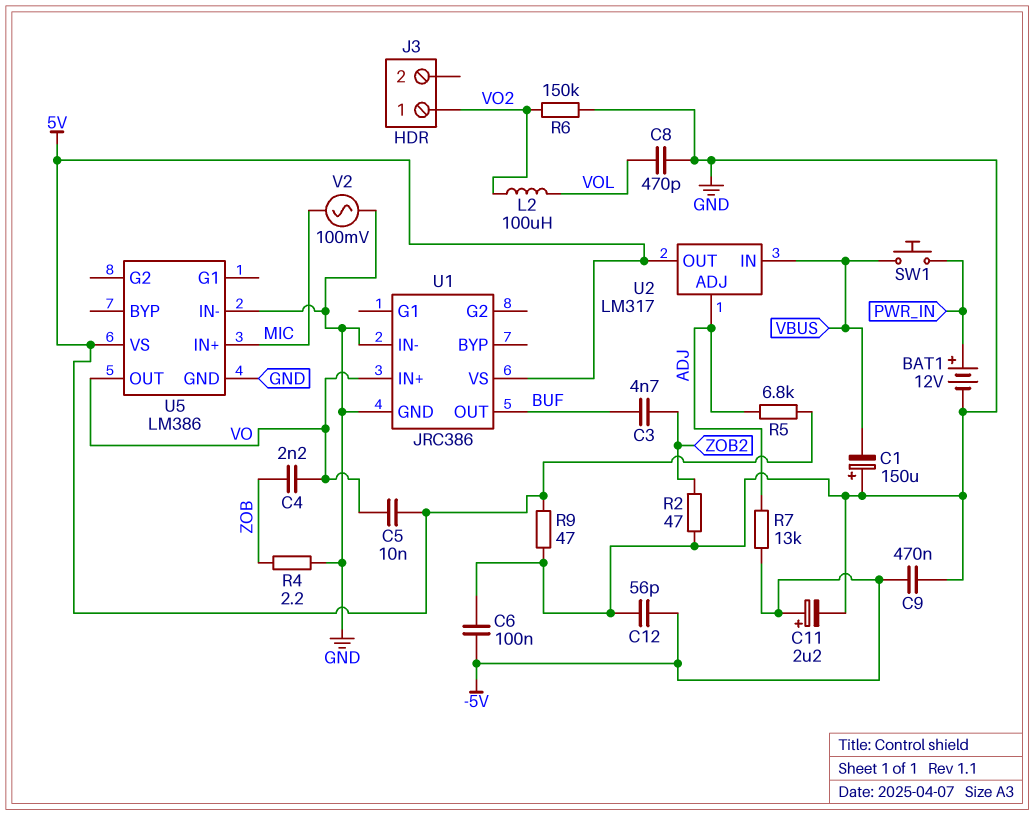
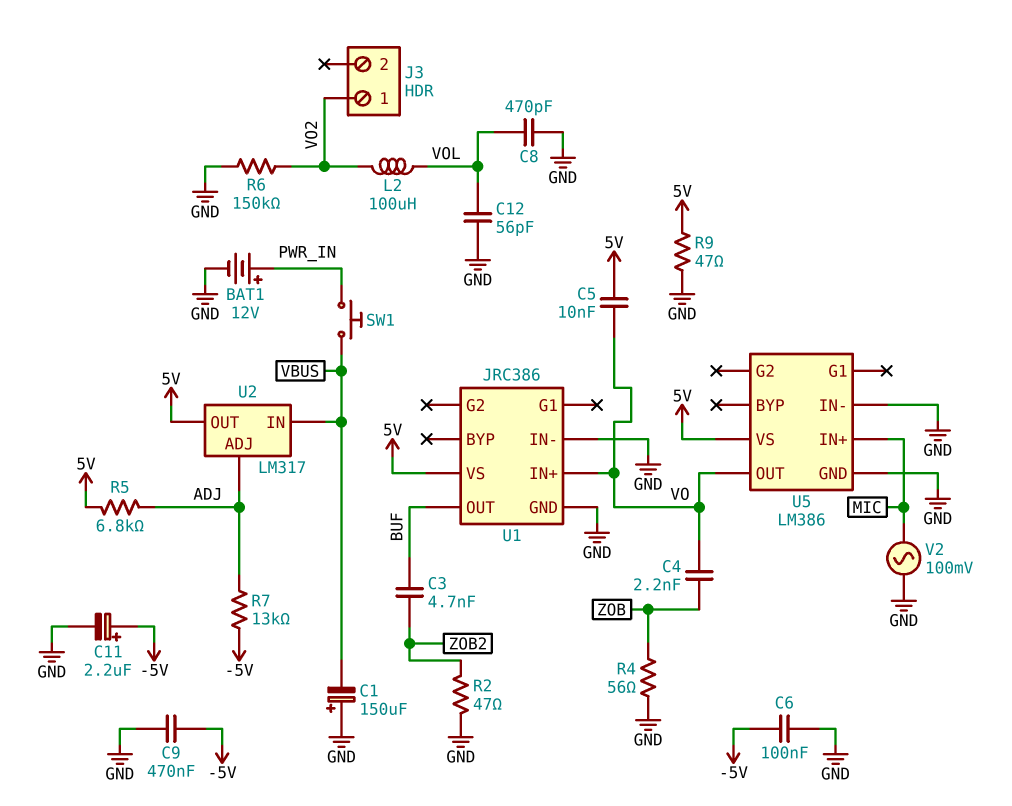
C12: 56pF (-5V, GND) -> 56pF (GND, VOL)
R4: 2.2 (GND, ZOB) -> 56 (GND, ZOB)

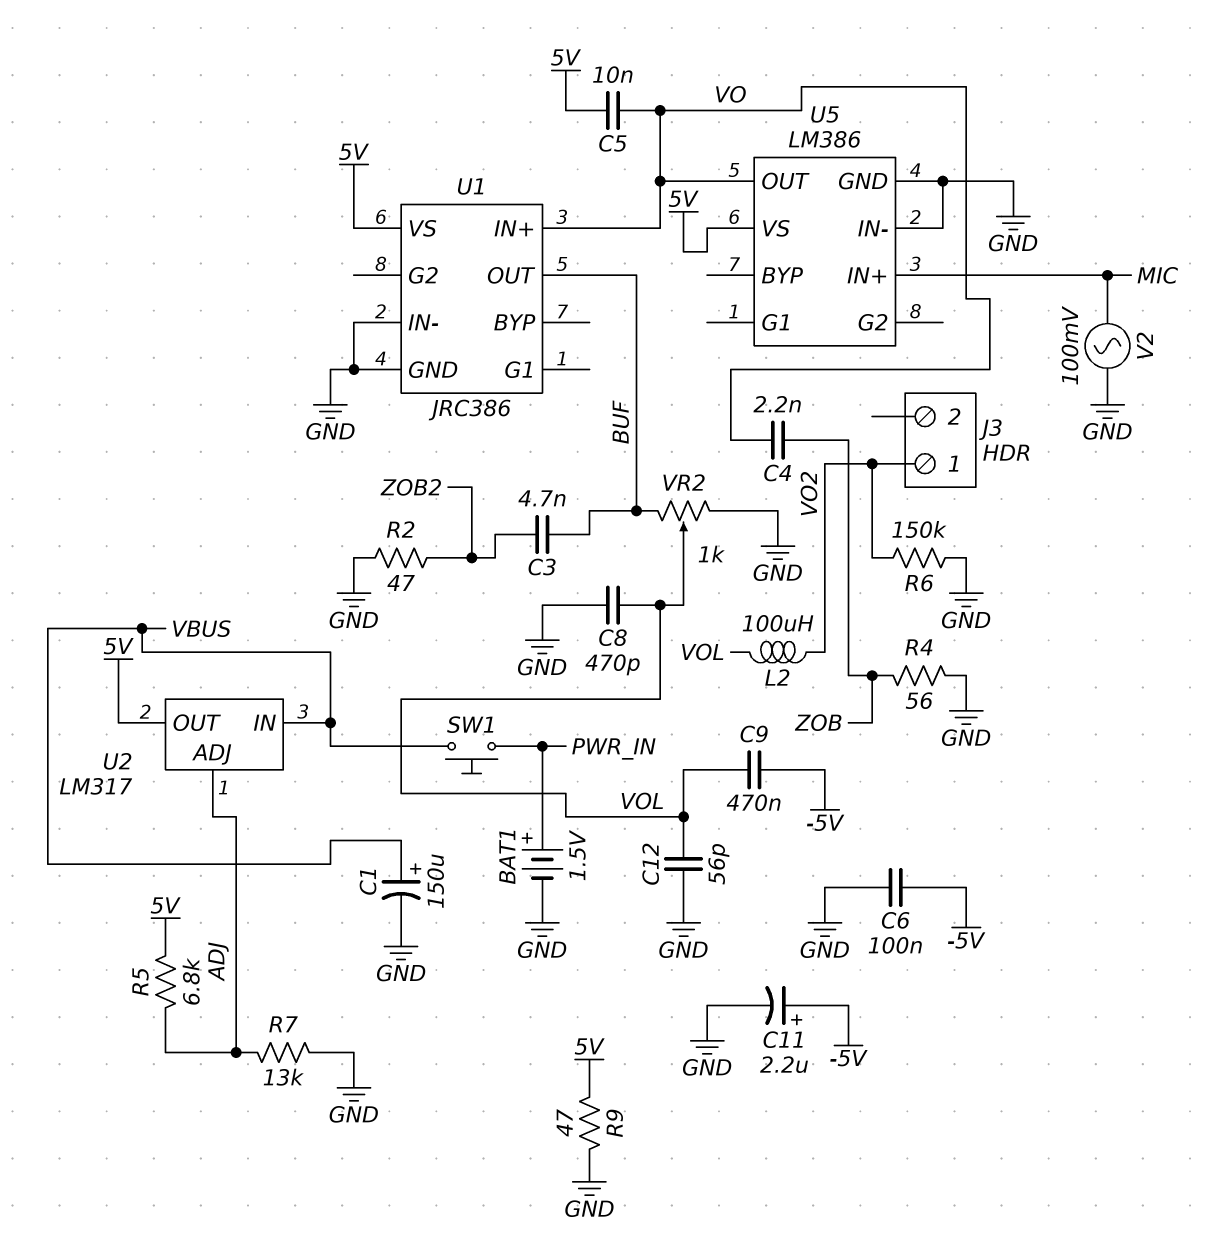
BAT1: 12V (plus PWR_IN, minus GND) -> 1.5V (plus PWR_IN, minus GND)
C1: 150uF (plus GND, minus VBUS) -> 150uF (plus VBUS, minus GND)
C9: 470nF (-5V, GND) -> 470nF (-5V, VOL)
R7: 13k (-5V, ADJ) -> 13k (ADJ, GND)
VR2: none -> 1k (BUF, GND, wiper VOL)

